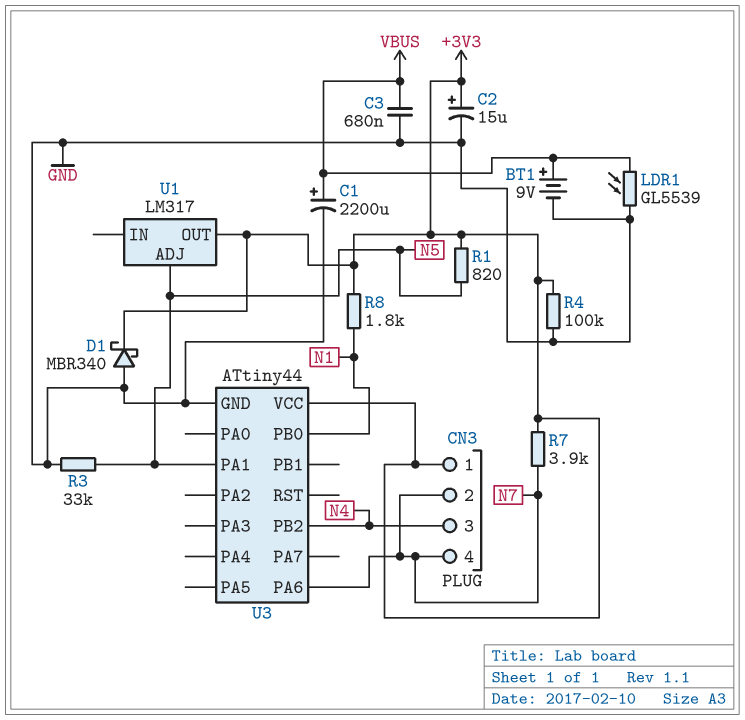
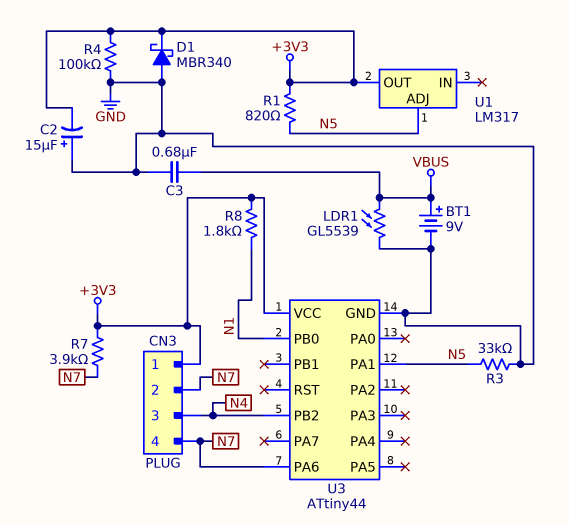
C1: 2200uF (plus VBUS, minus GND) -> none
C2: 15uF (plus +3V3, minus GND) -> 15uF (plus GND, minus +3V3)

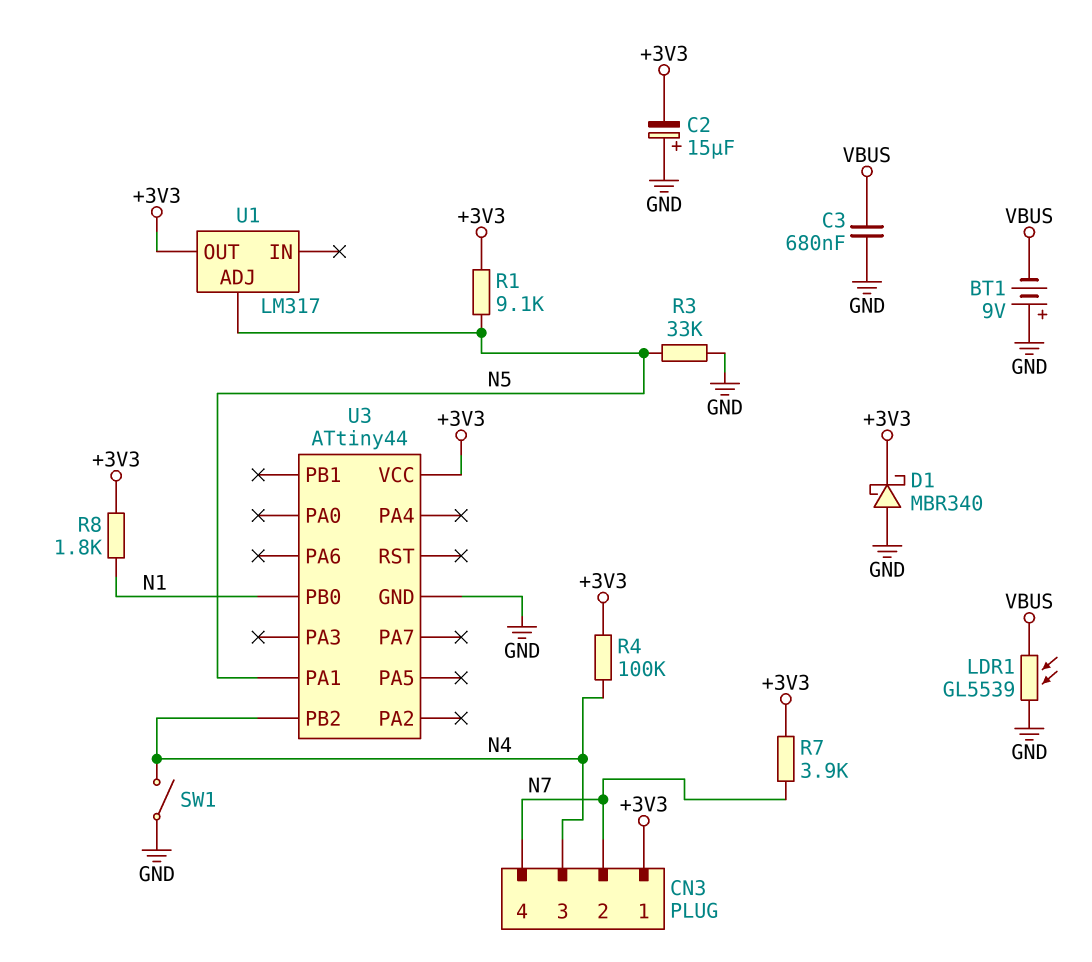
BT1: 9V (plus VBUS, minus GND) -> 9V (plus GND, minus VBUS)
R1: 820 (+3V3, N5) -> 9.1k (+3V3, N5)
R4: 100k (+3V3, GND) -> 100k (+3V3, N4)
SW1: none -> switch (GND, N4)
U3 pin PA6: N7 -> none

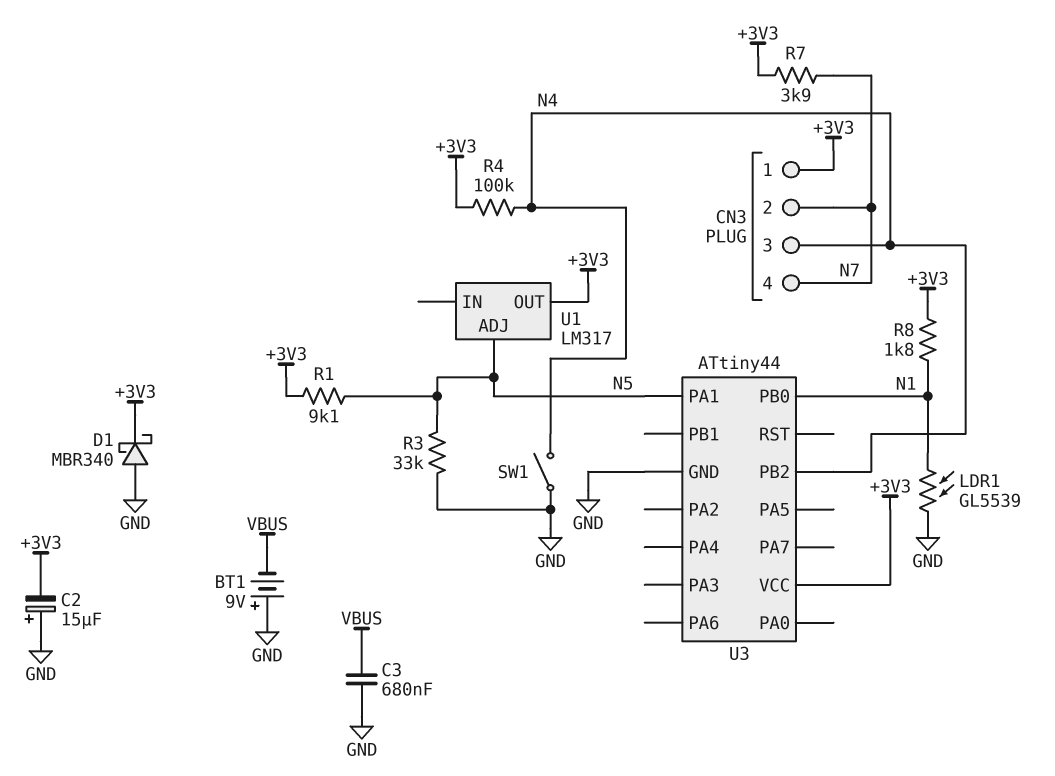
LDR1: GL5539 (GND, VBUS) -> GL5539 (GND, N1)

